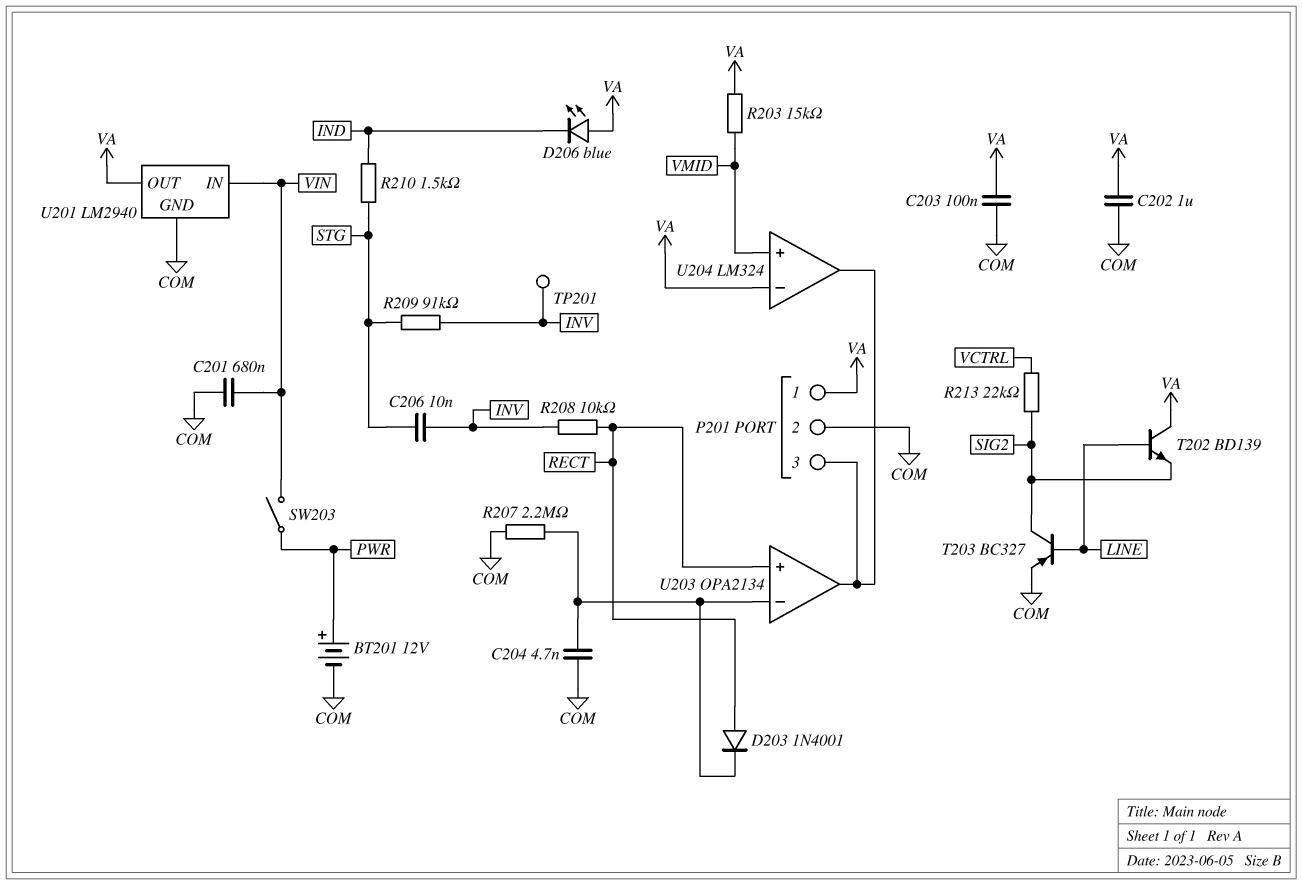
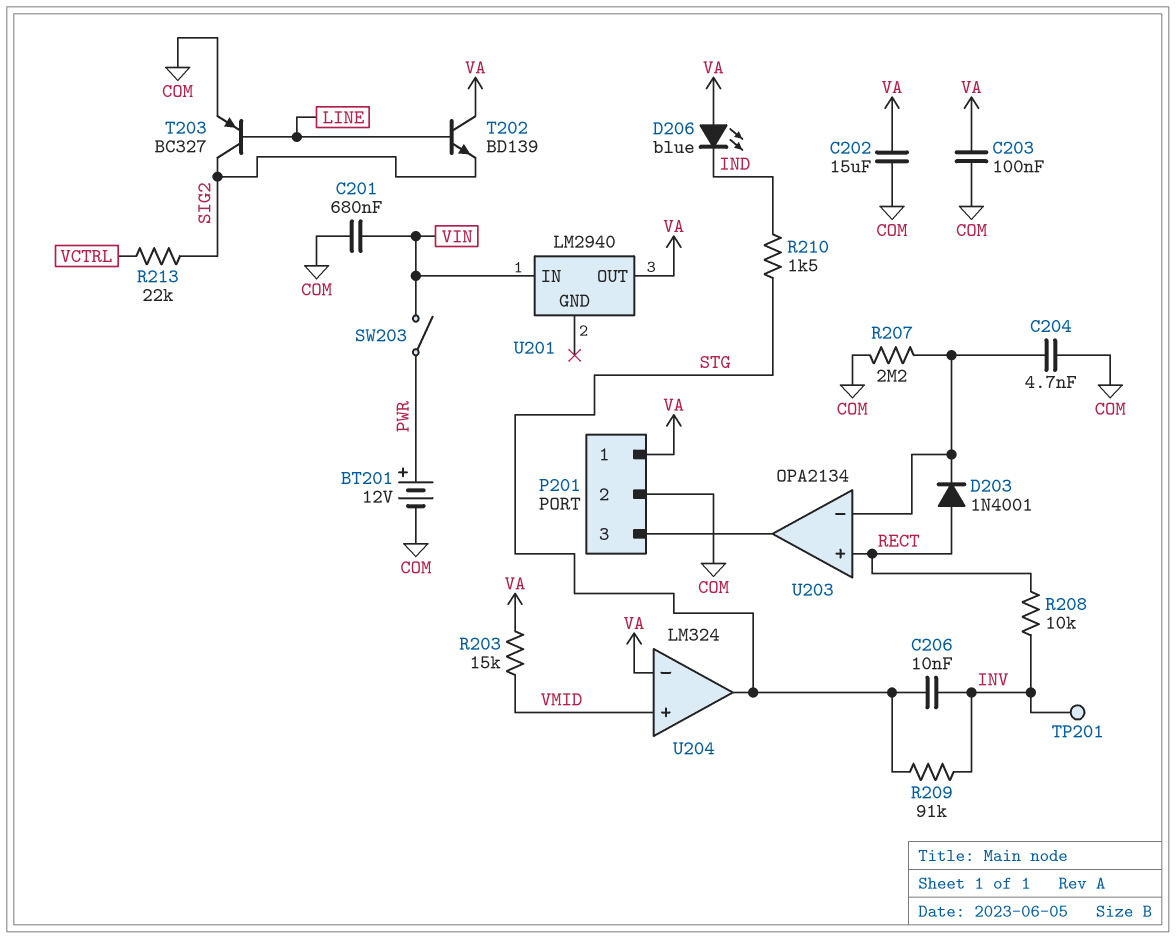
C202: 1uF (COM, VA) -> 15uF (COM, VA)
U201 pin GND: COM -> none
U204 pin out: P201/3 -> STG

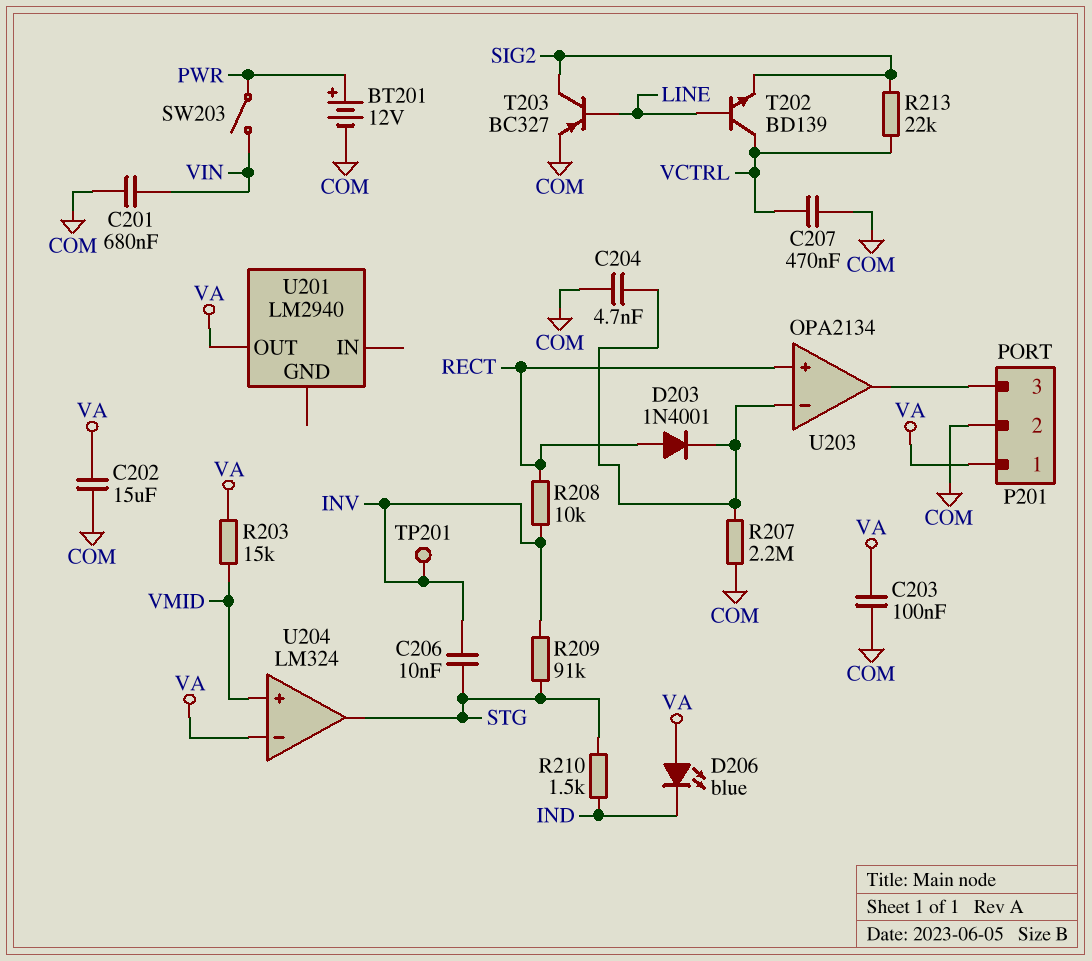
C207: none -> 470nF (COM, VCTRL)
T202: NPN BD139 (B LINE, C VA, E SIG2) -> NPN BD139 (B LINE, C VCTRL, E SIG2)
U201 pin IN: VIN -> none

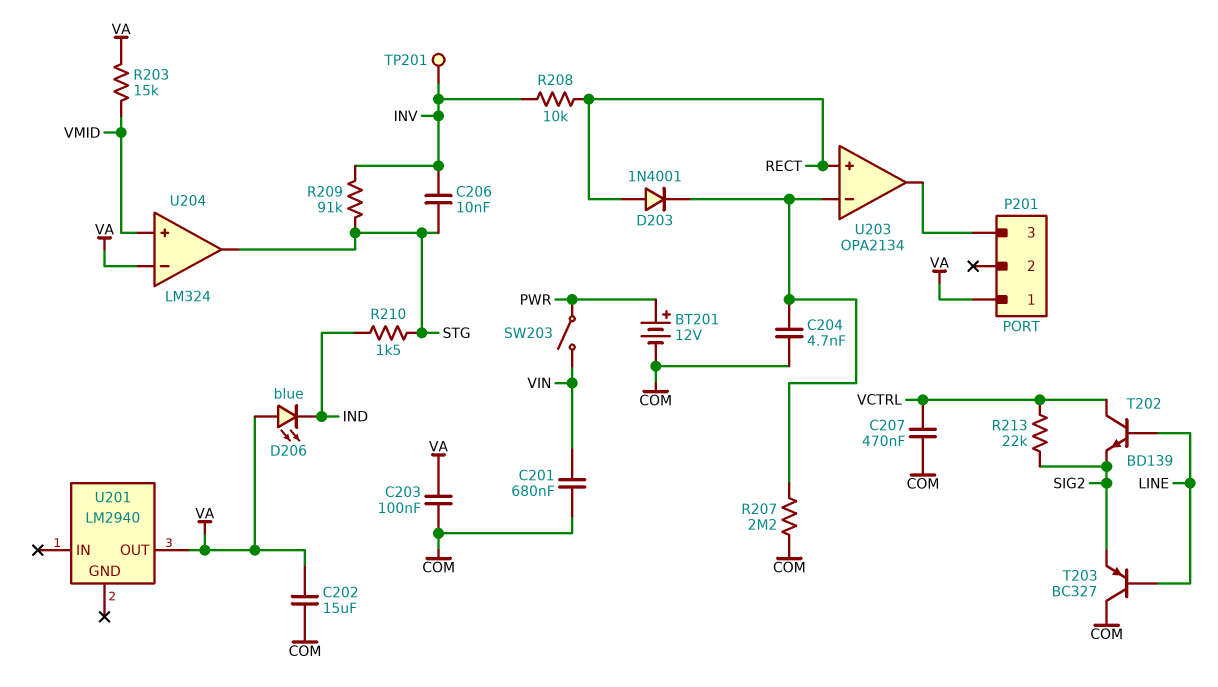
P201 pin 2: COM -> none
T203: PNP BC327 (B LINE, C SIG2, E COM) -> PNP BC327 (B LINE, C COM, E SIG2)

